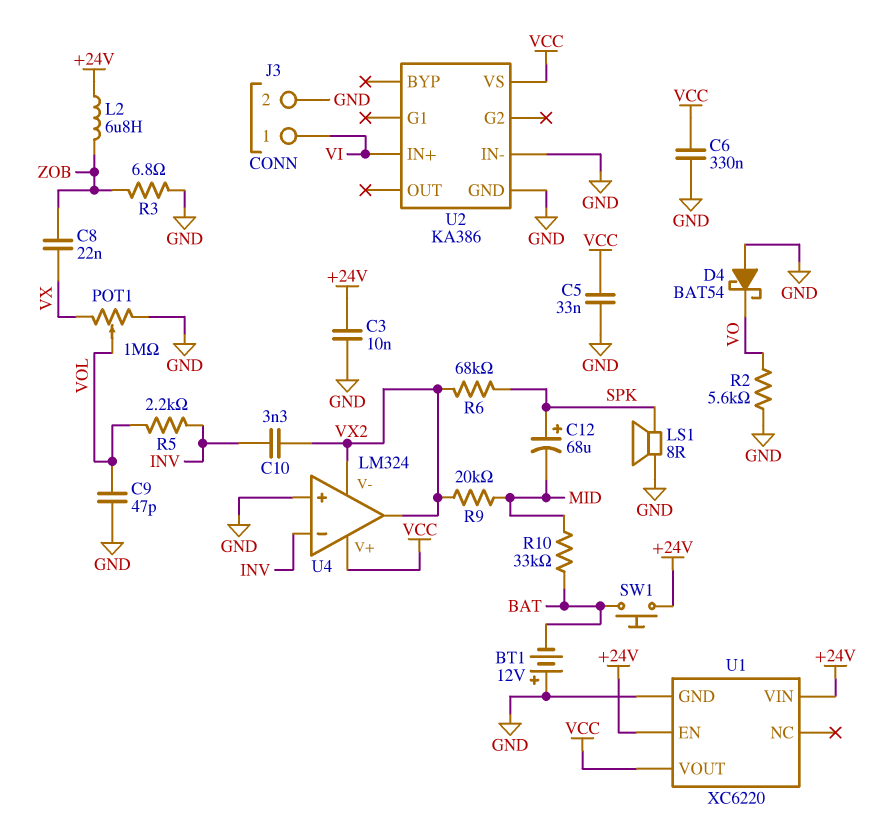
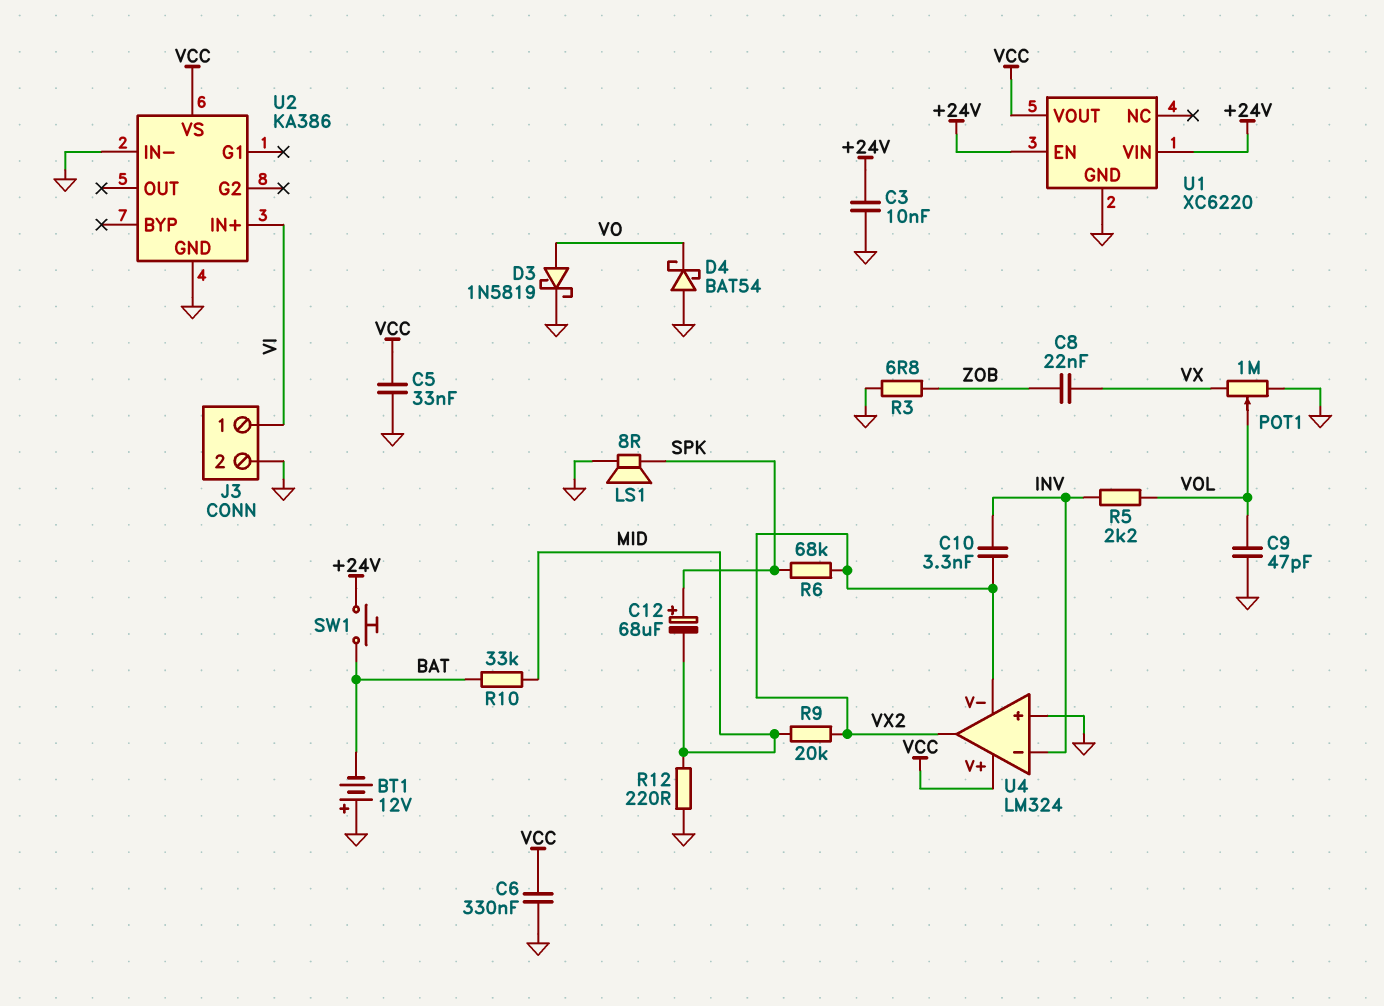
D3: none -> schottky 1N5819 (A VO, K GND)
L2: 6.8uH (+24V, ZOB) -> none
R2: 5.6k (GND, VO) -> none
R12: none -> 220 (GND, MID)

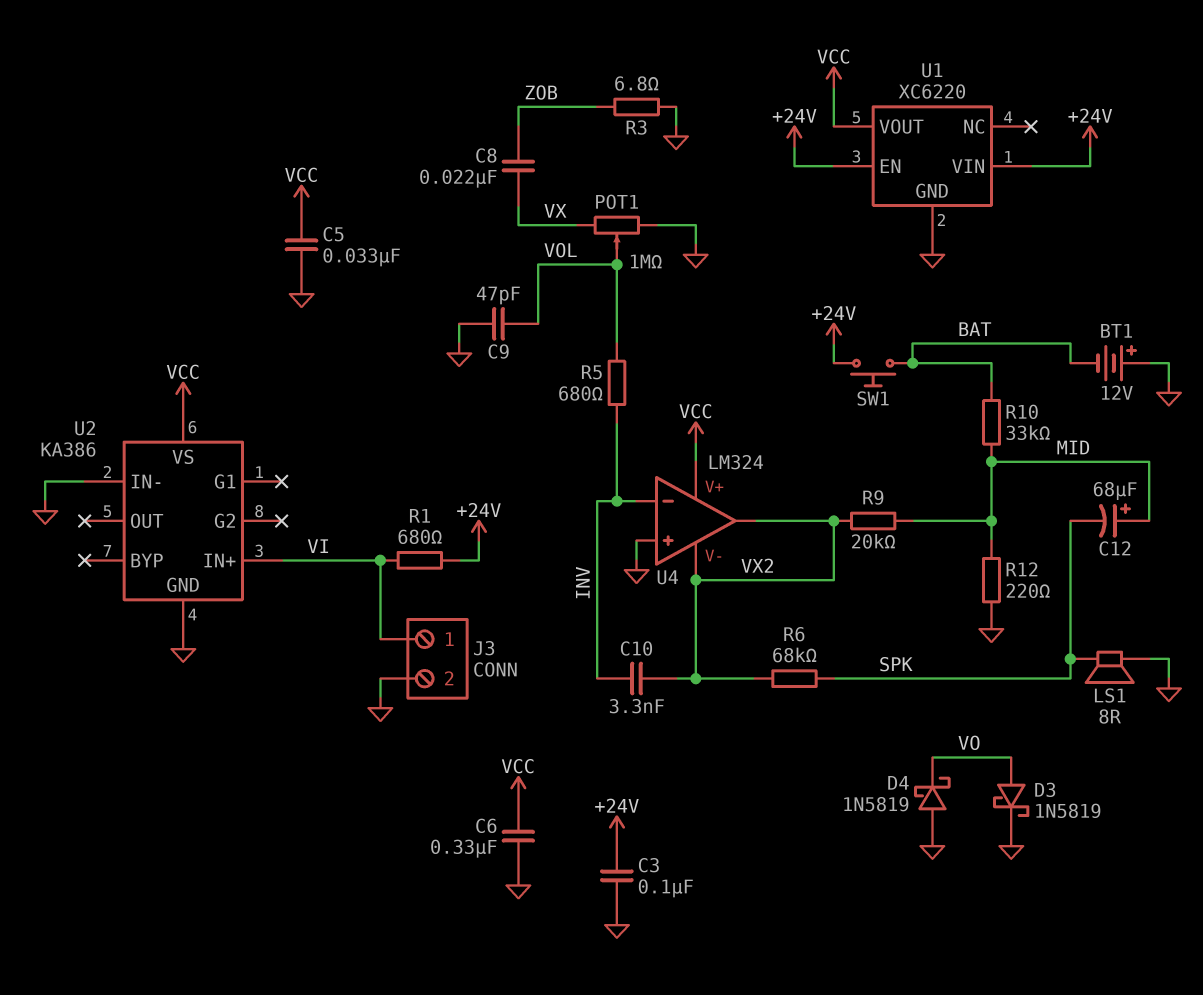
C3: 10nF (+24V, GND) -> 100nF (+24V, GND)
C12: 68uF (plus SPK, minus MID) -> 68uF (plus MID, minus SPK)
D4: schottky BAT54 (A GND, K VO) -> schottky 1N5819 (A GND, K VO)
R1: none -> 680 (+24V, VI)
R5: 2.2k (INV, VOL) -> 680 (INV, VOL)

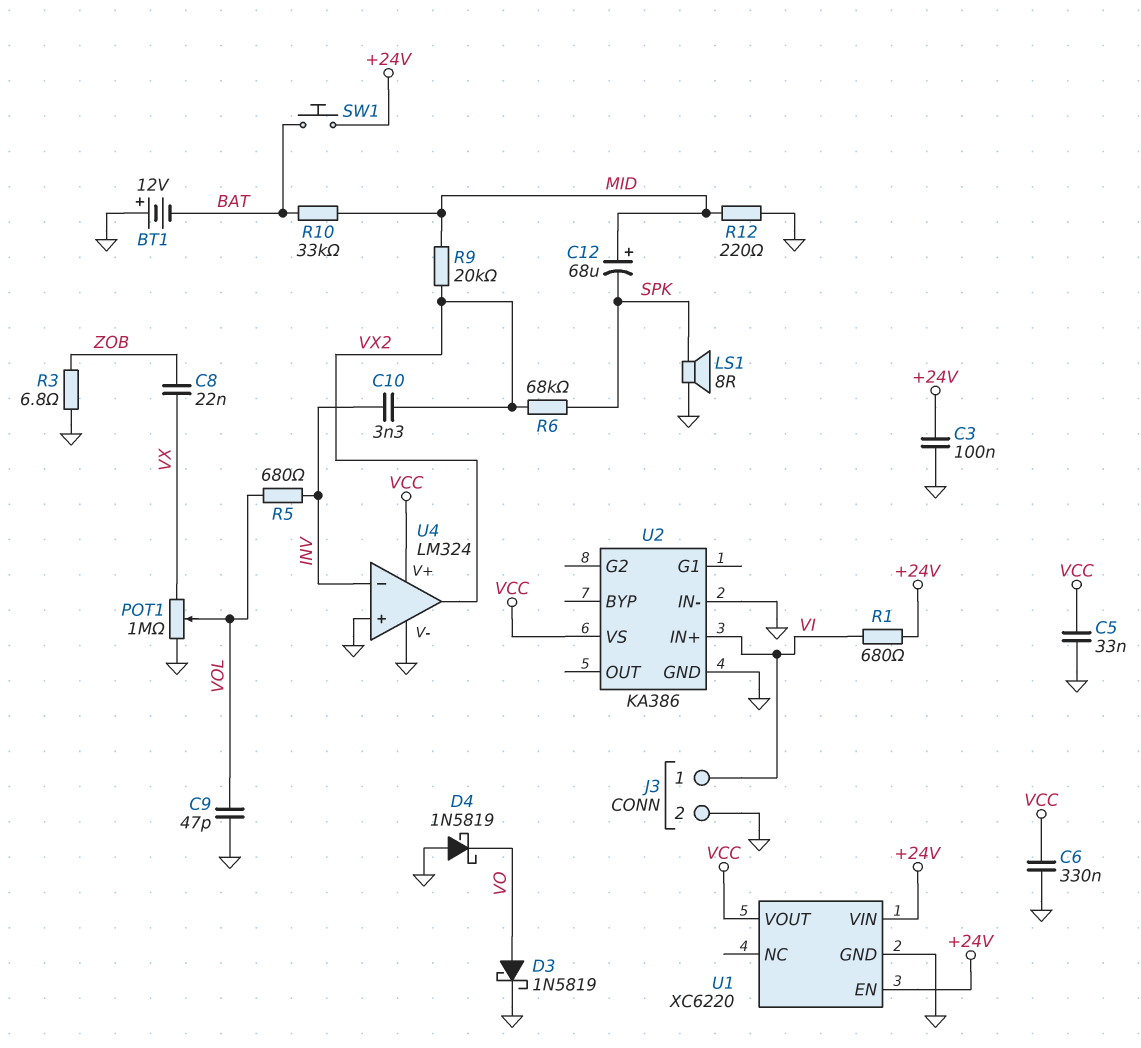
U4 pin V-: VX2 -> GND

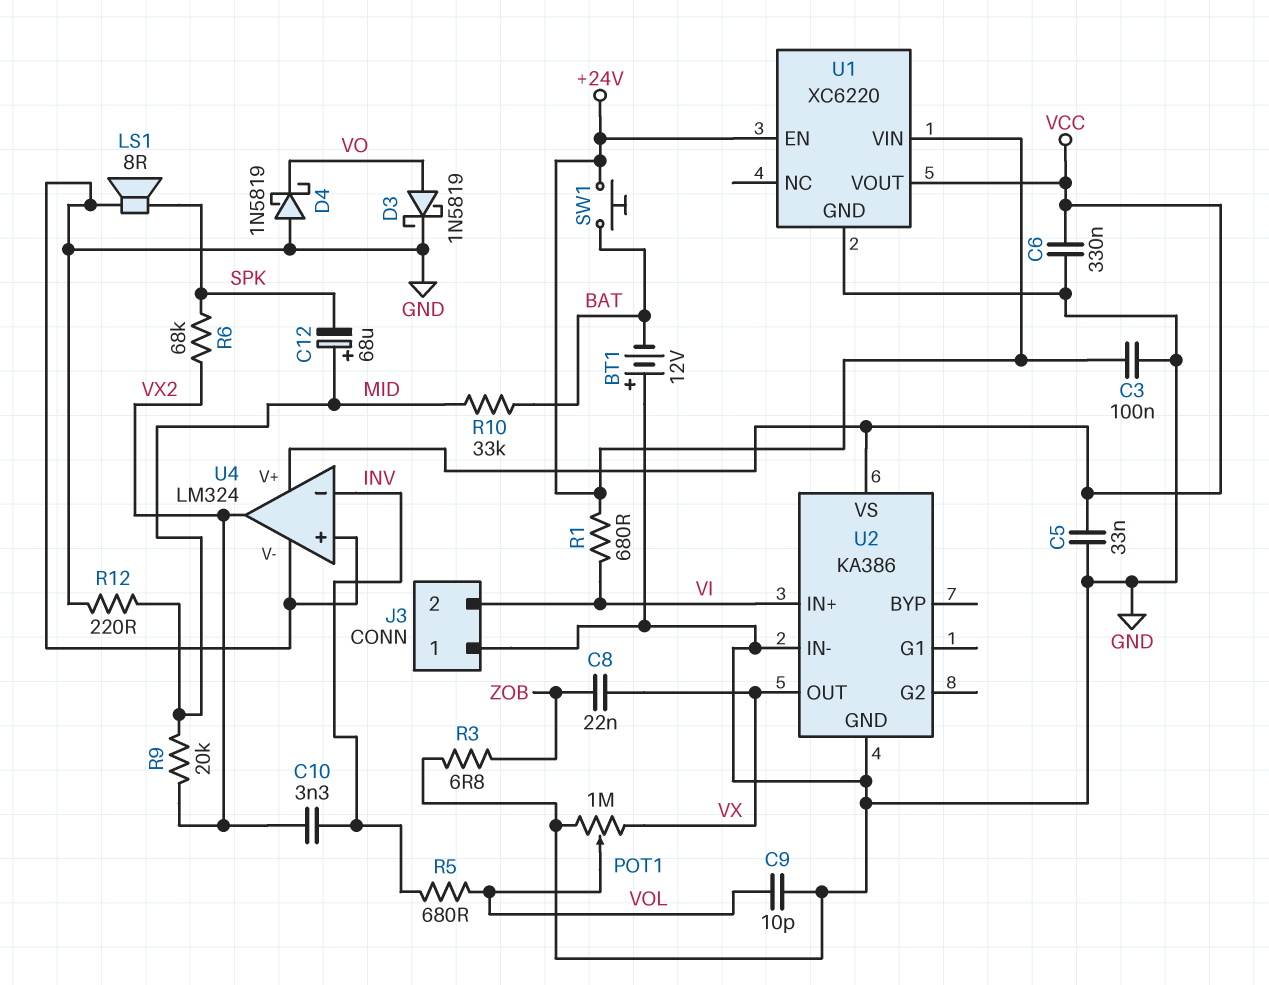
C9: 47pF (GND, VOL) -> 10pF (GND, VOL)
J3 pin 1: VI -> GND
J3 pin 2: GND -> VI
U2 pin OUT: none -> VX

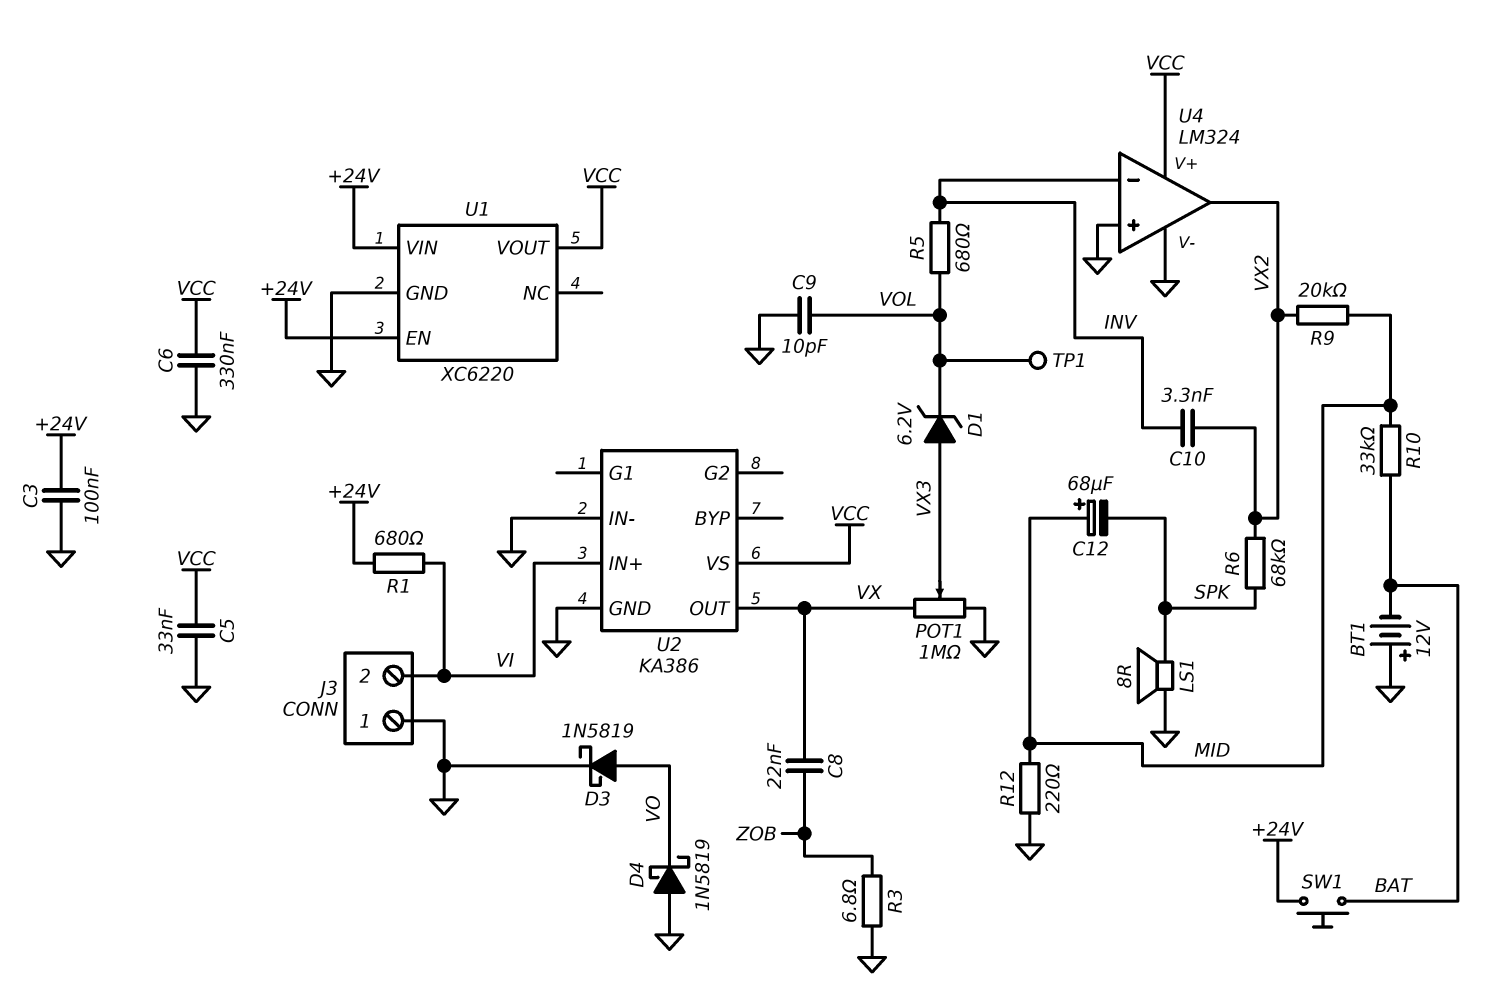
D1: none -> zener 6.2V (A VX3, K VOL)
POT1: 1M (GND, VX, wiper VOL) -> 1M (GND, VX, wiper VX3)
TP1: none -> test point (VOL)

